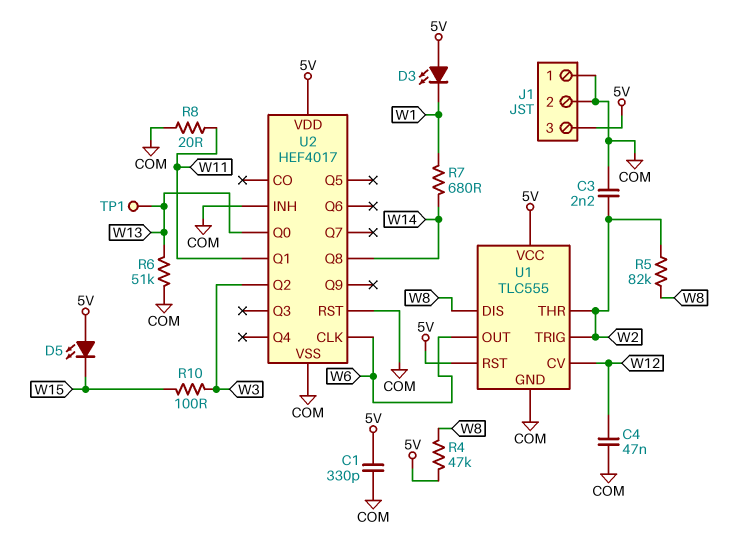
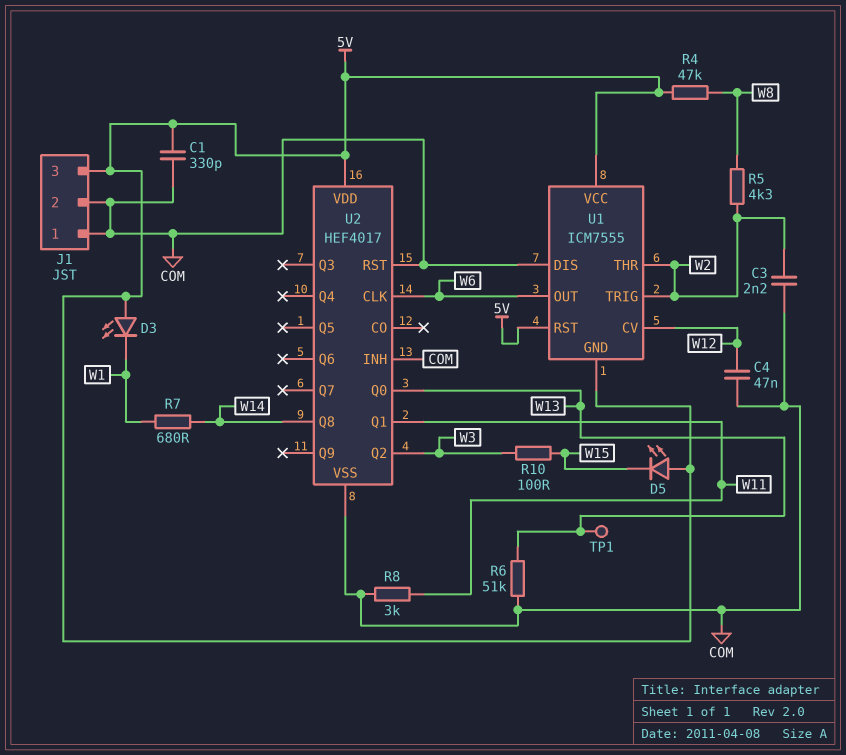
R5: 82k (W2, W8) -> 4.3k (W2, W8)
R8: 20 (COM, W11) -> 3k (COM, W11)
U1: TLC555 -> ICM7555
U1 pin DIS: W8 -> COM
U1 pin GND: COM -> 5V

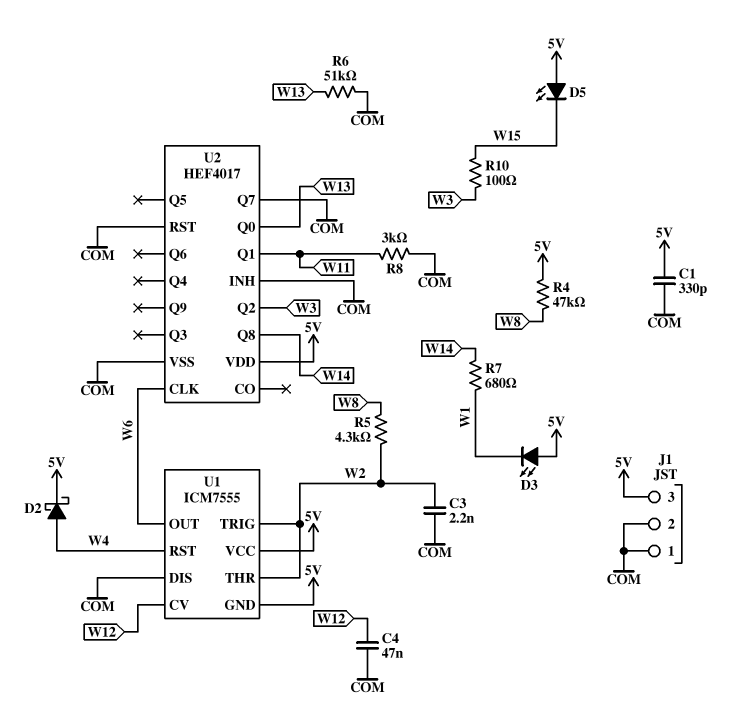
D2: none -> schottky (A W4, K 5V)
TP1: test point (W13) -> none
U1 pin RST: 5V -> W4
U2 pin Q7: none -> COM

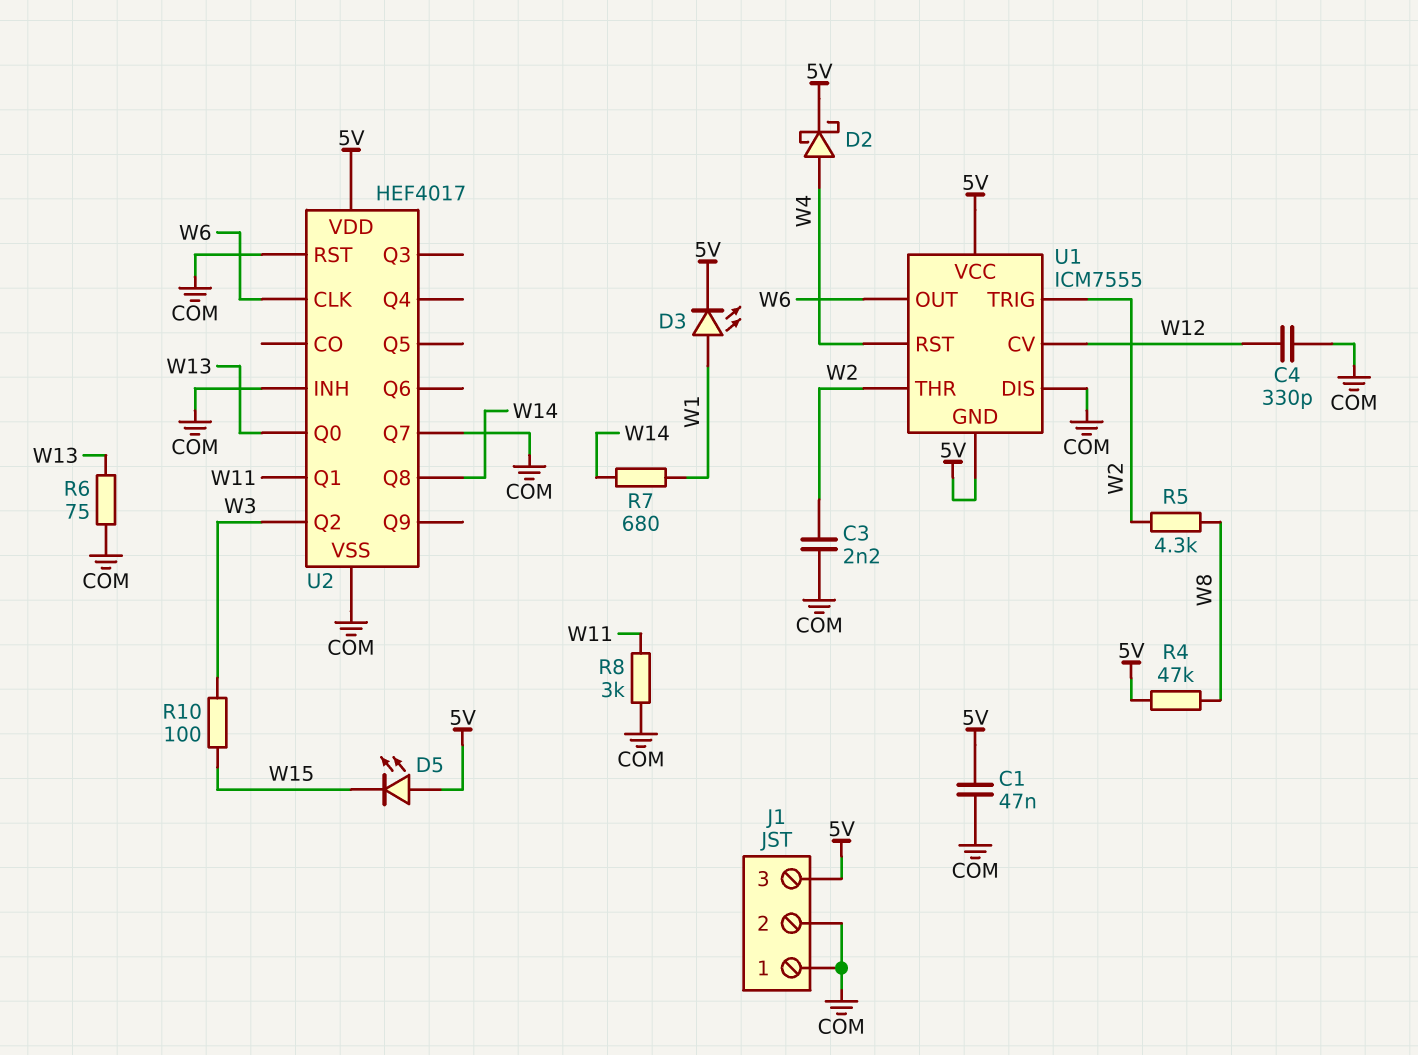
C1: 330pF (5V, COM) -> 47nF (5V, COM)
C4: 47nF (COM, W12) -> 330pF (COM, W12)
D3: LED (A 5V, K W1) -> LED (A W1, K 5V)
R6: 51k (COM, W13) -> 75 (COM, W13)

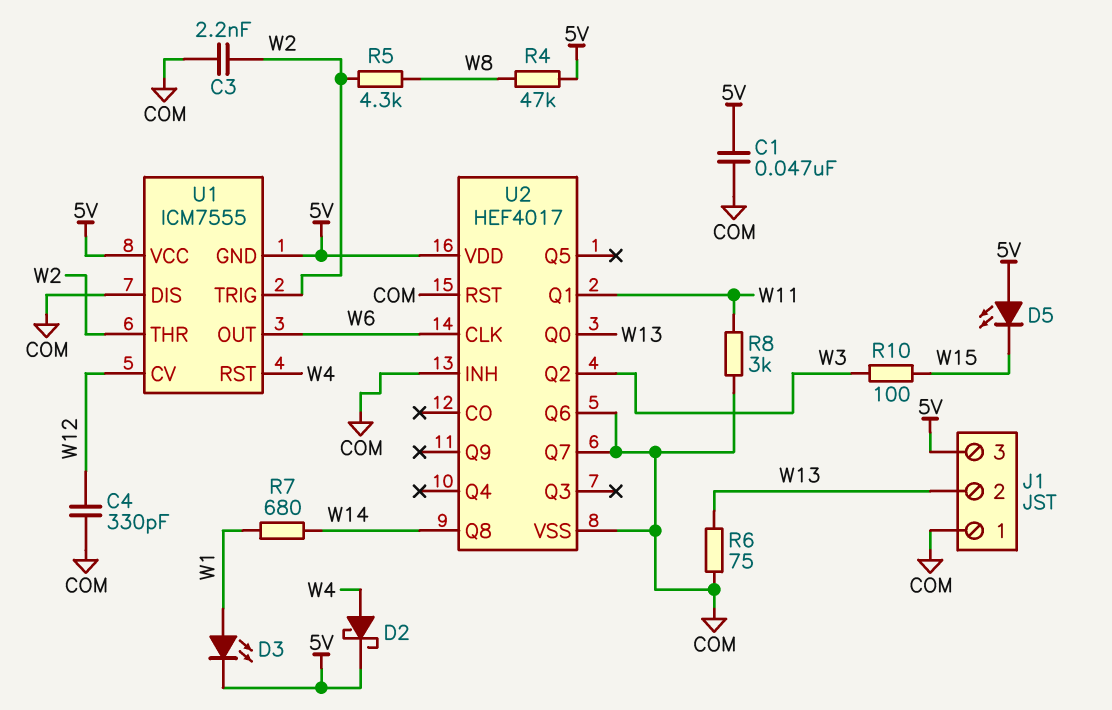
J1 pin 2: COM -> W13
U2 pin Q6: none -> COM

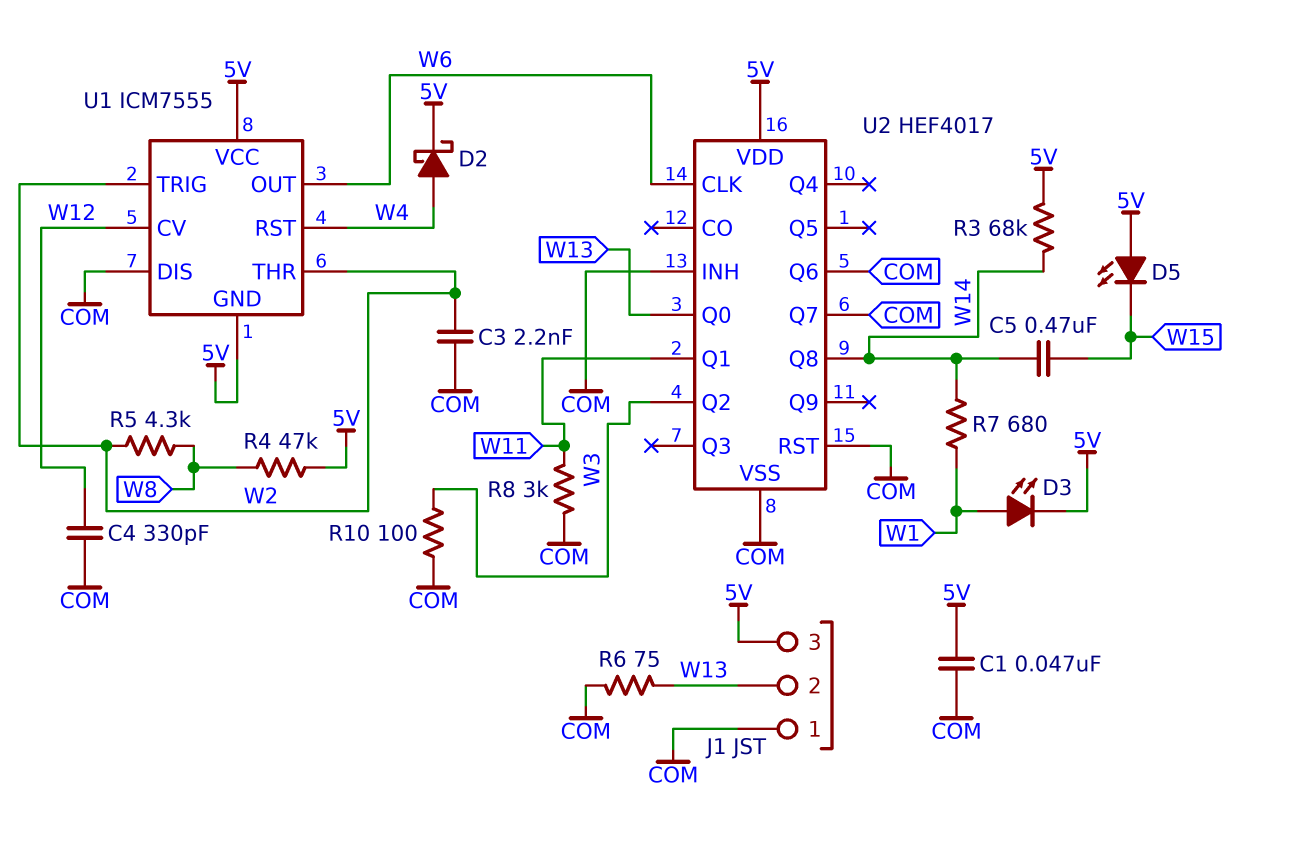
C5: none -> 470nF (W14, W15)
R3: none -> 68k (5V, W14)
R10: 100 (W3, W15) -> 100 (COM, W3)

